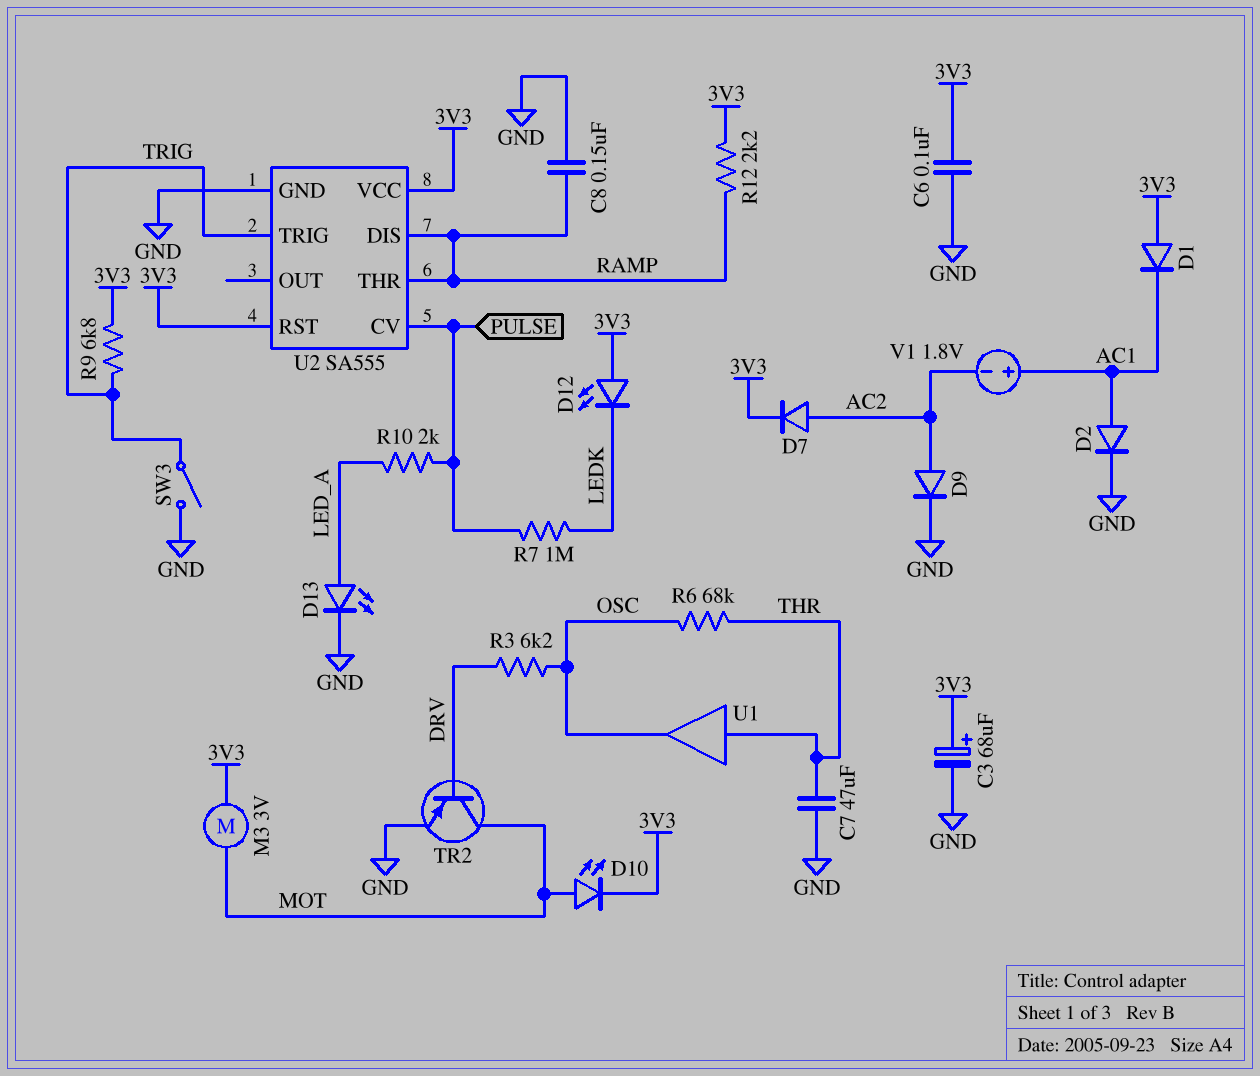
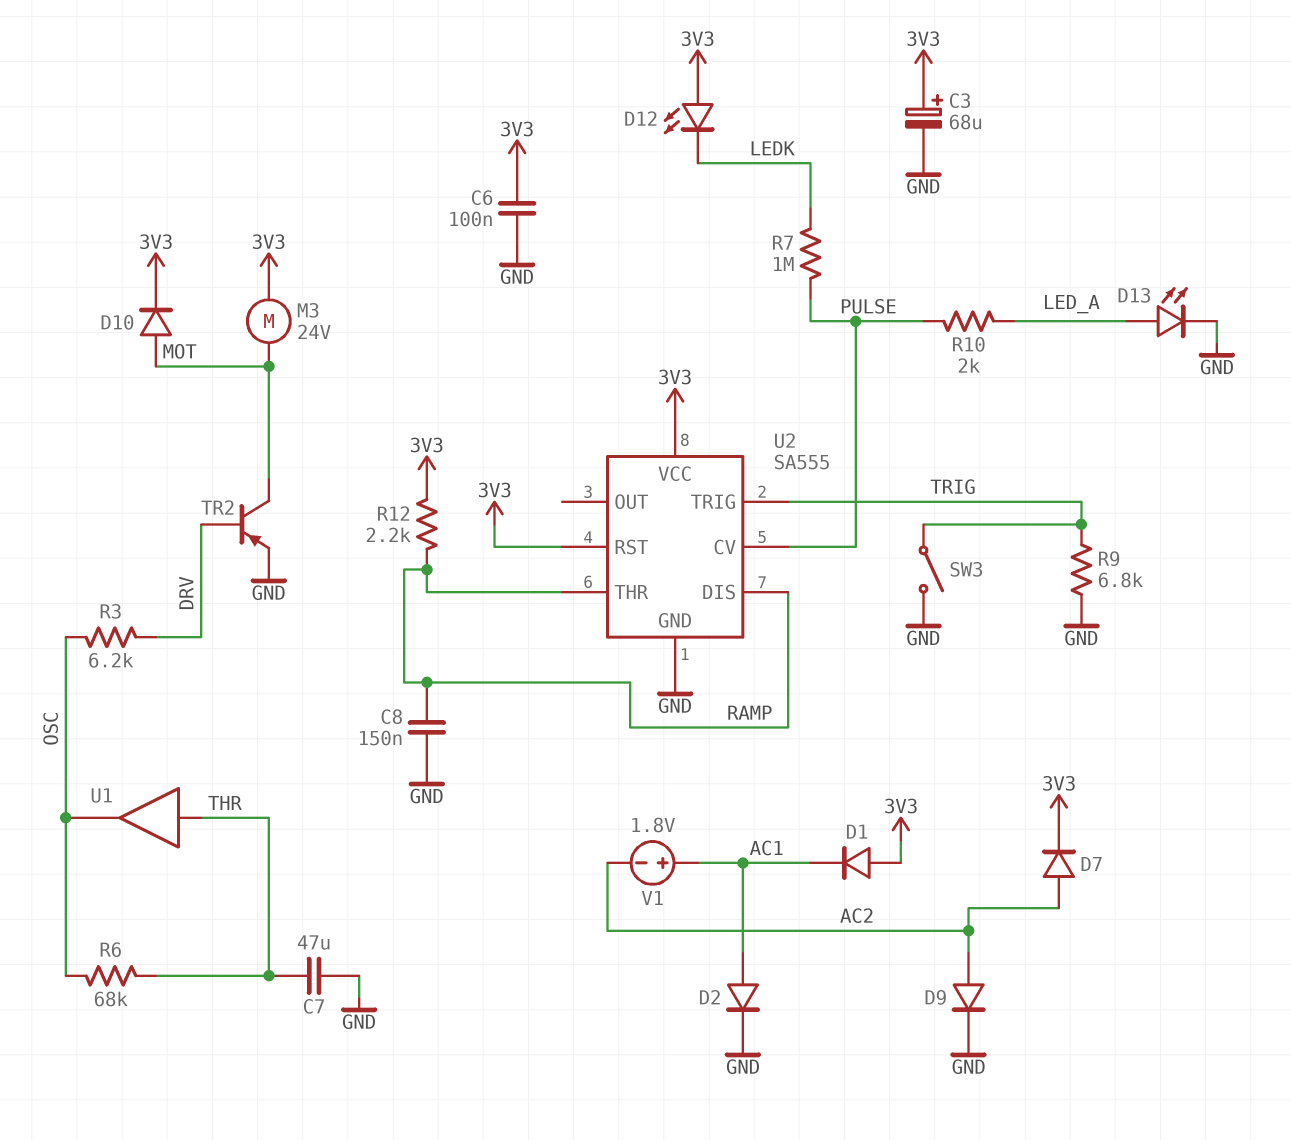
D10: LED (A MOT, K 3V3) -> diode (A MOT, K 3V3)
M3: motor 3V (3V3, MOT) -> motor 24V (3V3, MOT)
R9: 6.8k (3V3, TRIG) -> 6.8k (GND, TRIG)

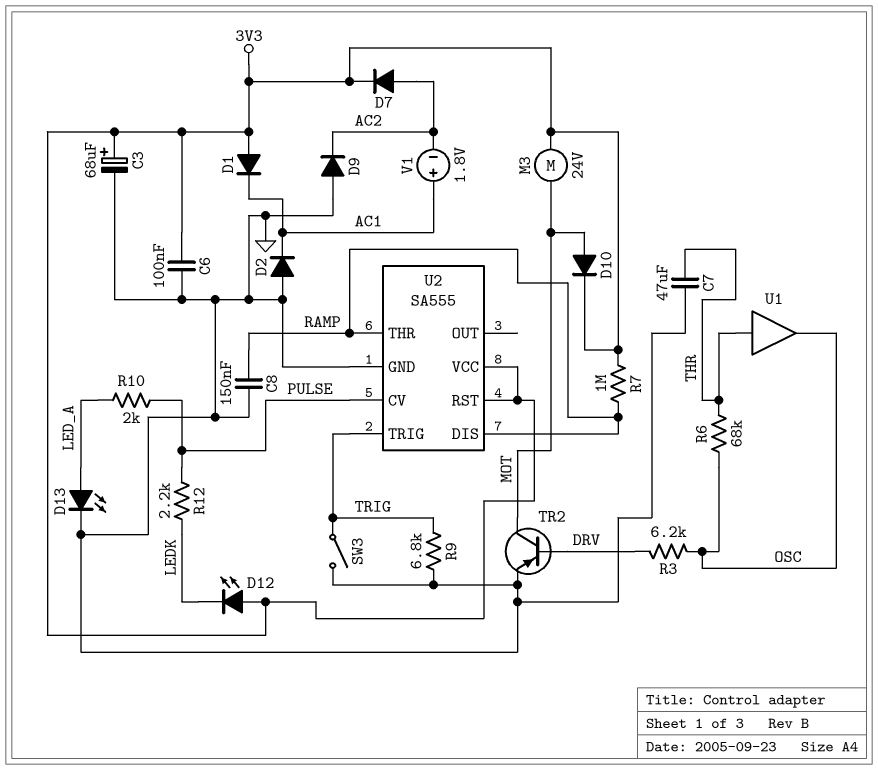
D2: diode (A AC1, K GND) -> diode (A GND, K AC1)
D9: diode (A AC2, K GND) -> diode (A GND, K AC2)
R7: 1M (LEDK, PULSE) -> 1M (3V3, RAMP)
R12: 2.2k (3V3, RAMP) -> 2.2k (LEDK, PULSE)

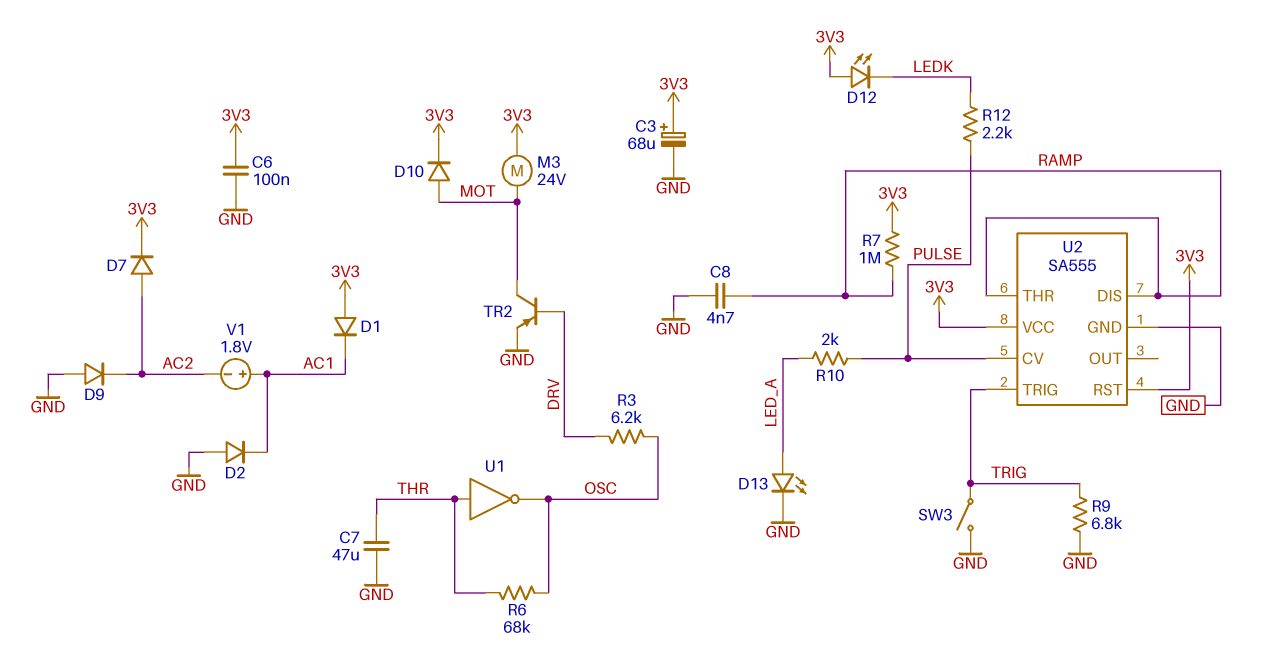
C8: 150nF (GND, RAMP) -> 4.7nF (GND, RAMP)
U1: buffer (in THR, out OSC) -> NOT (in THR, out OSC)

